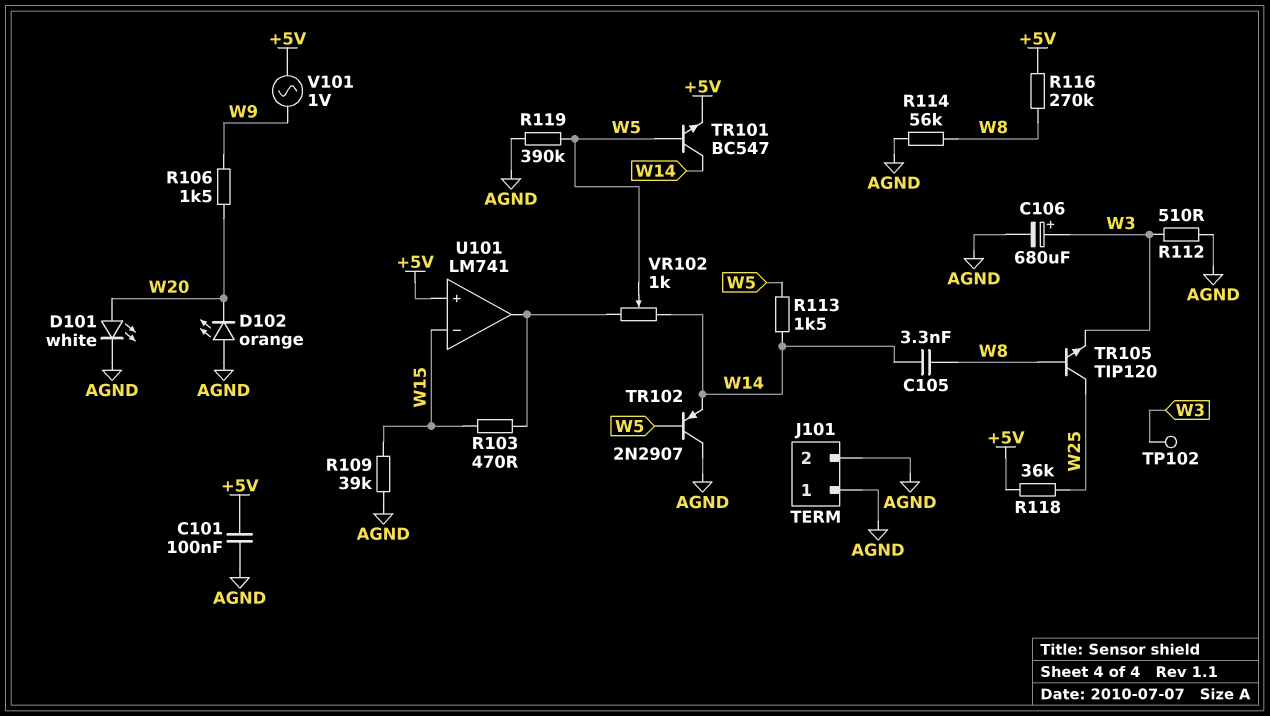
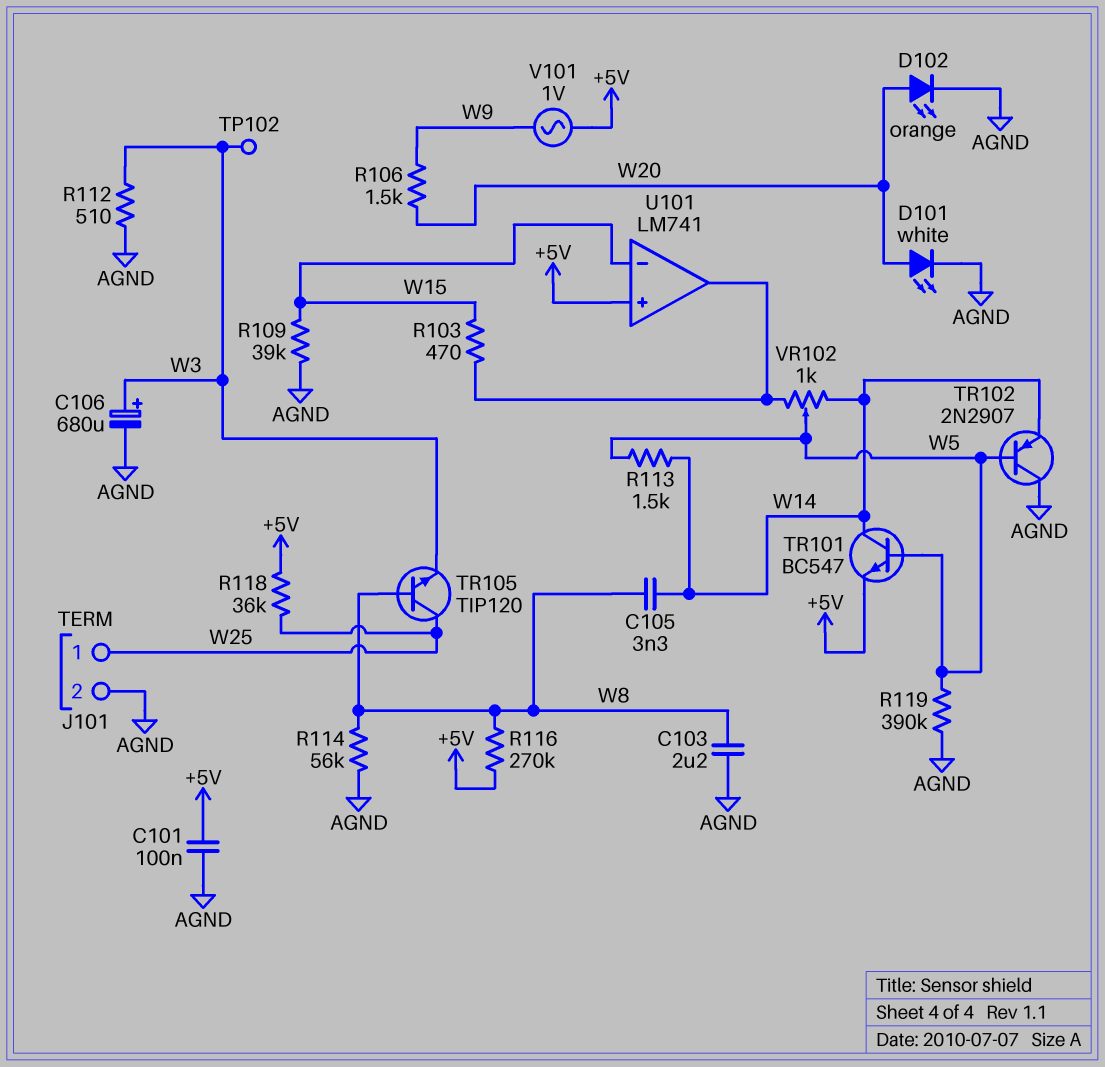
C103: none -> 2.2uF (AGND, W8)
D102: LED orange (A AGND, K W20) -> LED orange (A W20, K AGND)
J101 pin 1: AGND -> W25

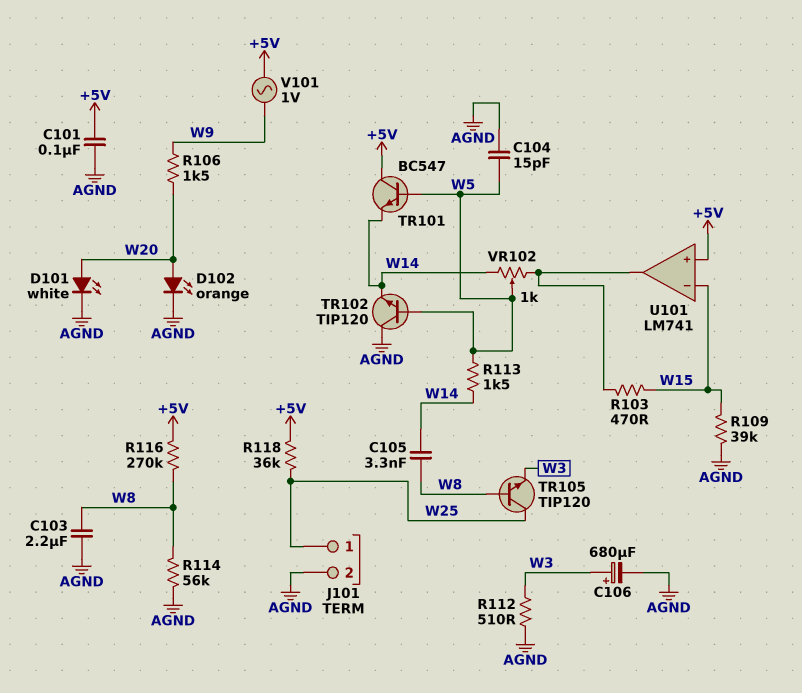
C104: none -> 15pF (AGND, W5)
R119: 390k (AGND, W5) -> none
TP102: test point (W3) -> none
TR101: NPN BC547 (B W5, C W14, E +5V) -> NPN BC547 (B W5, C +5V, E W14)
TR102: PNP 2N2907 (B W5, C AGND, E W14) -> NPN TIP120 (B W5, C AGND, E W14)

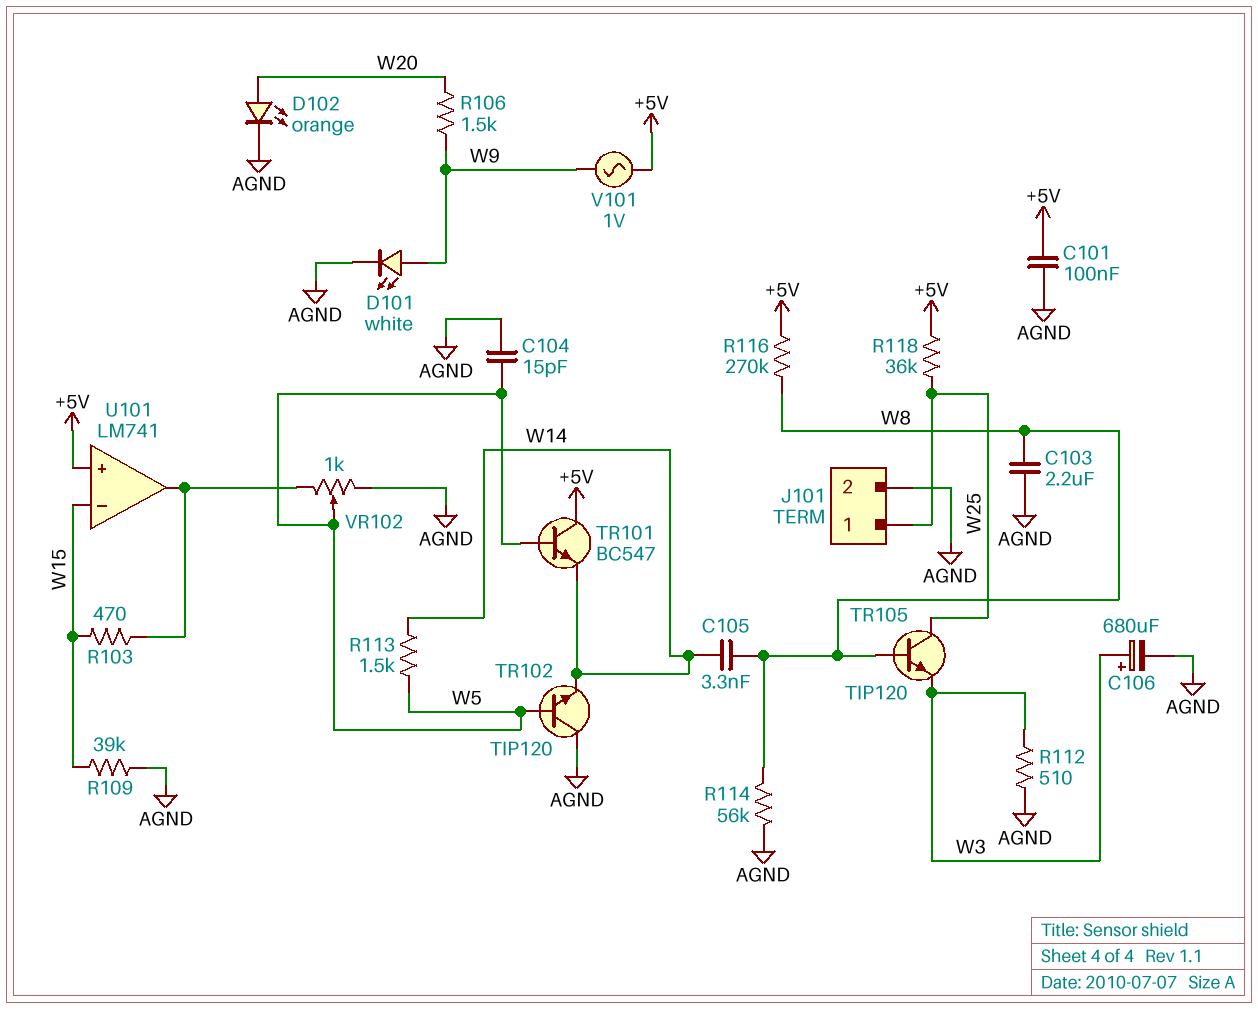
D101: LED white (A W20, K AGND) -> LED white (A W9, K AGND)
VR102: 1k (U101/out, W14, wiper W5) -> 1k (AGND, U101/out, wiper W5)

